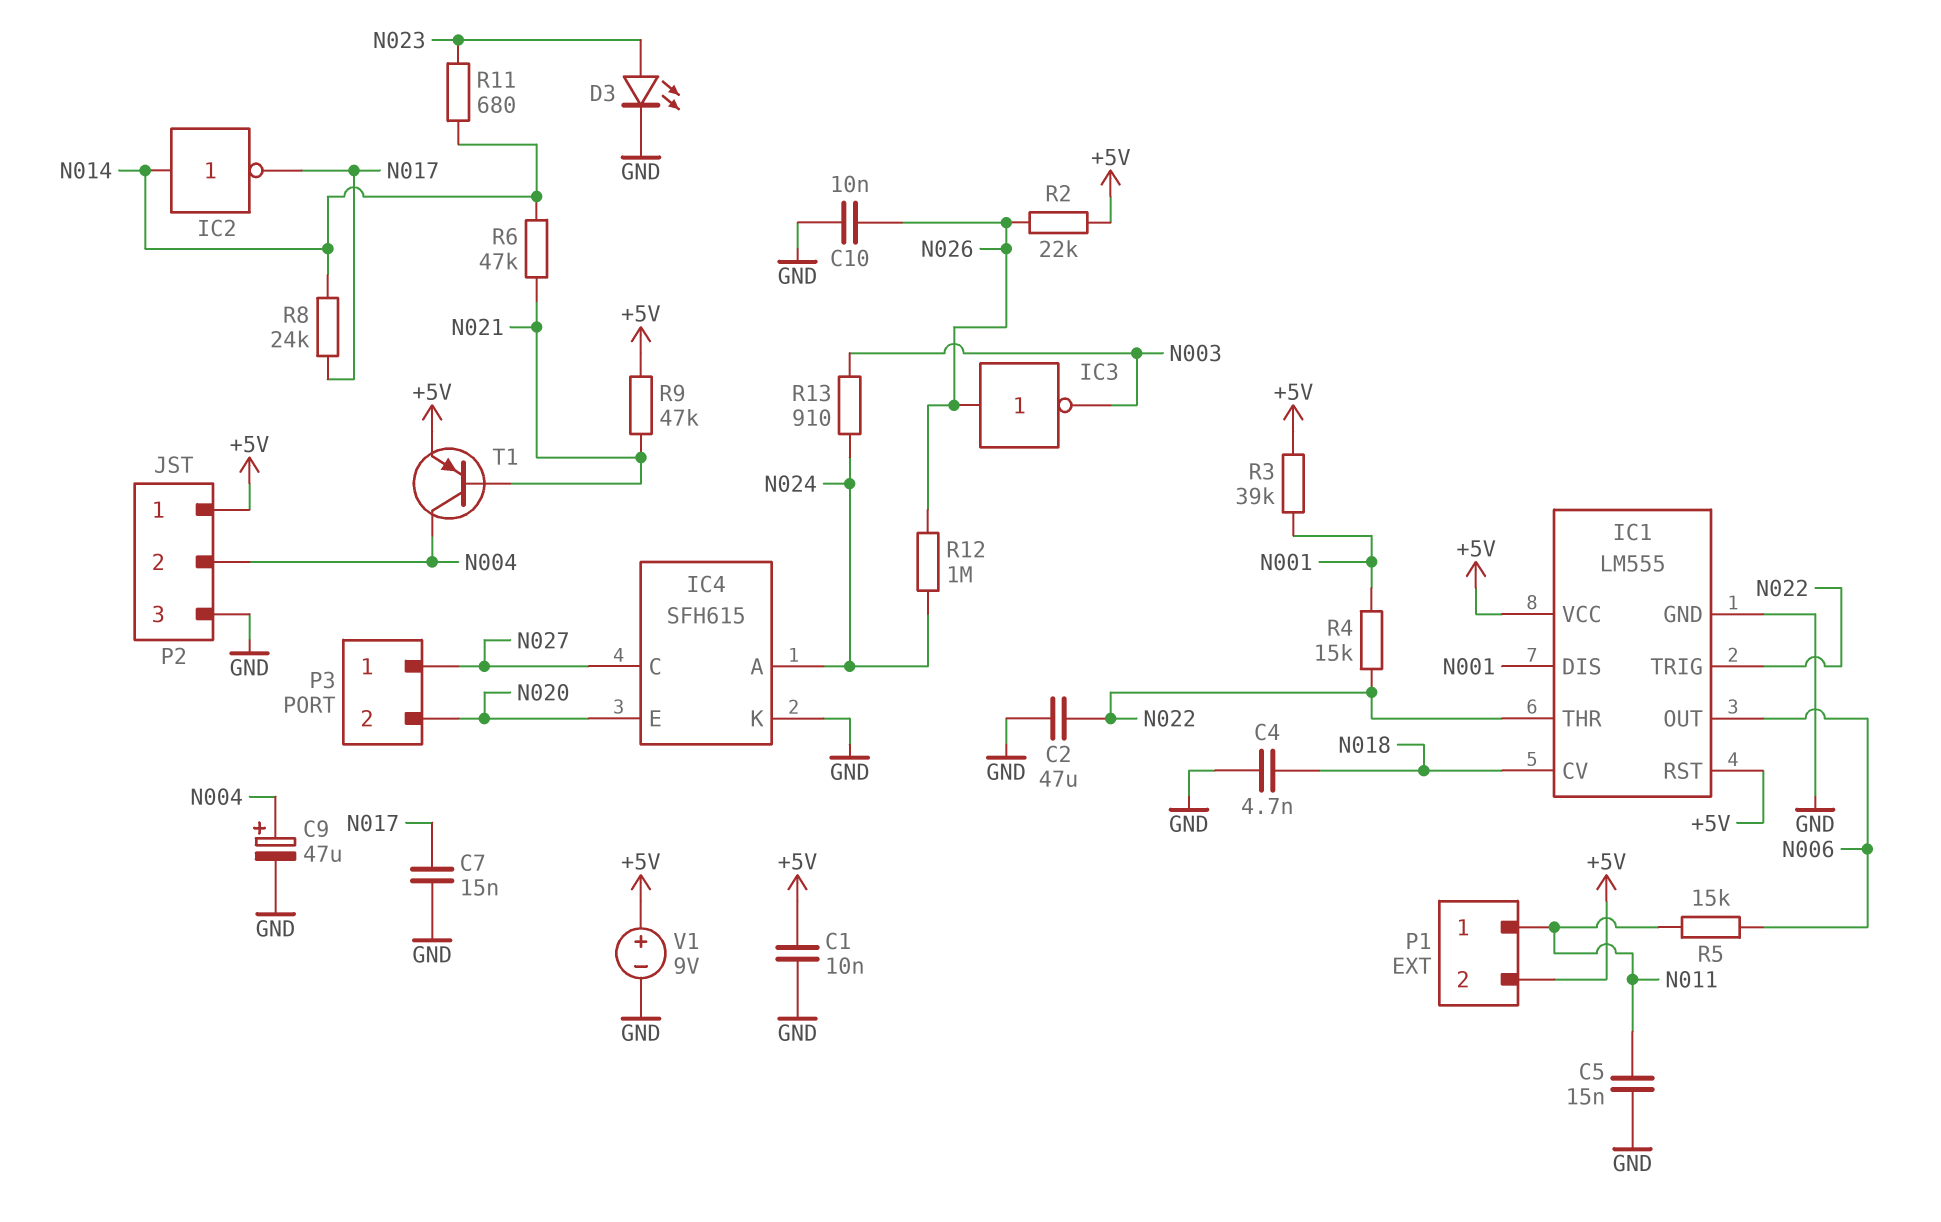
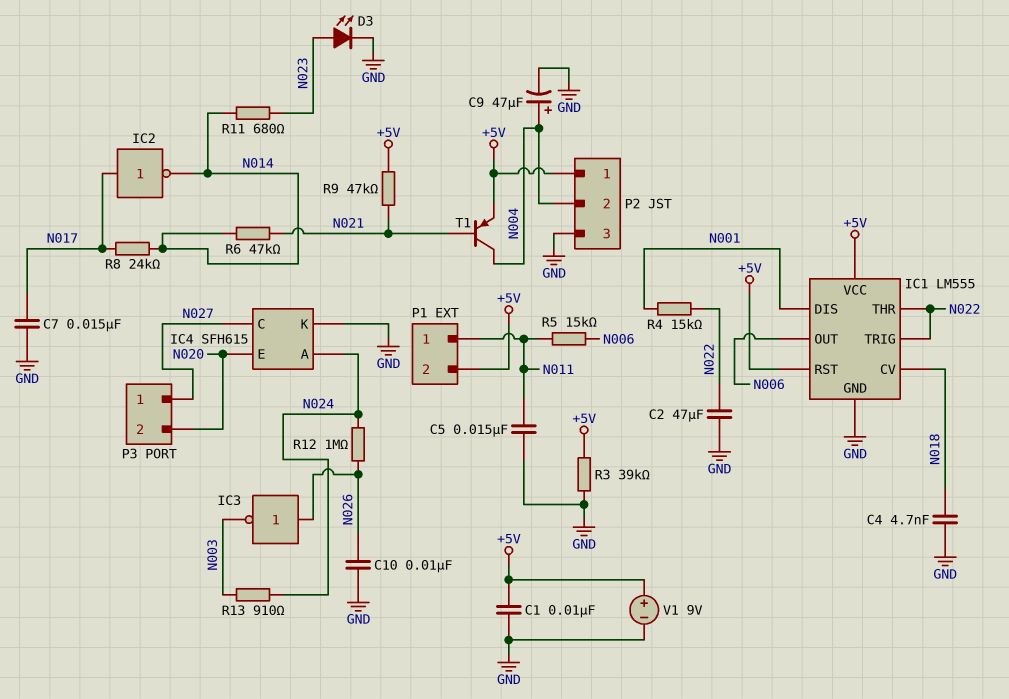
IC2: NOT (in N014, out N017) -> NOT (in N017, out N014)
R2: 22k (+5V, N026) -> none
R3: 39k (+5V, N001) -> 39k (+5V, GND)

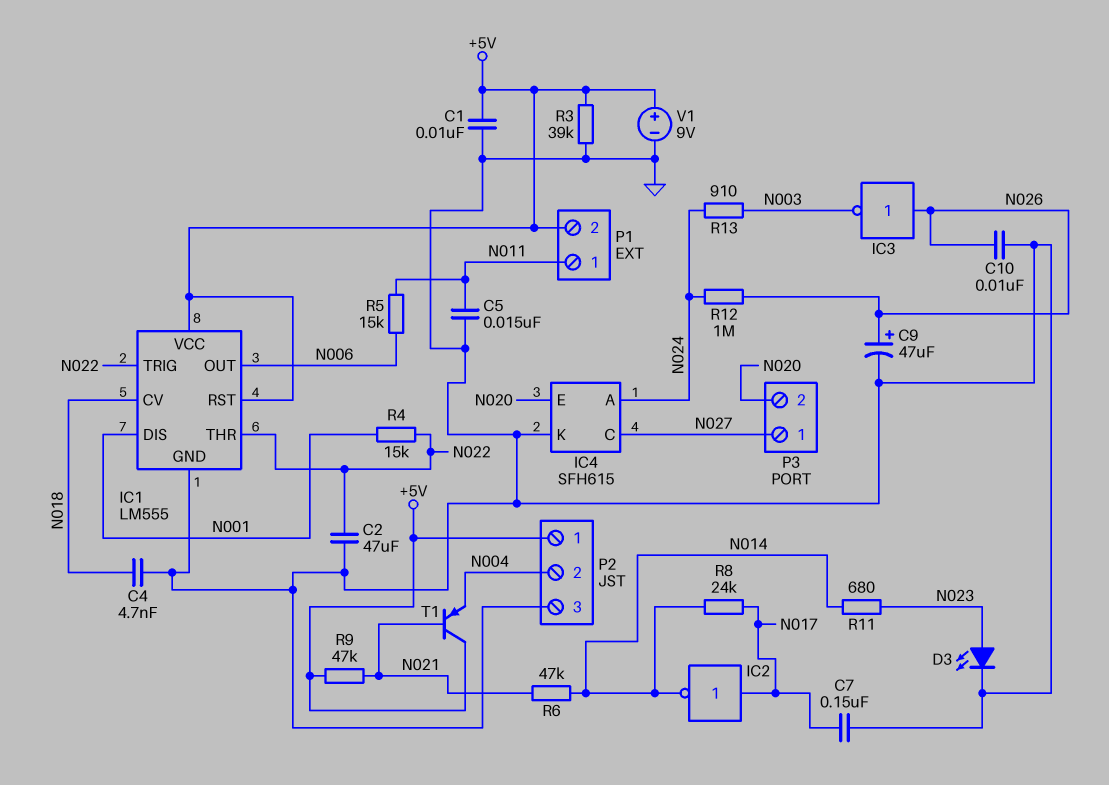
C7: 15nF (GND, N017) -> 150nF (GND, N017)
C9: 47uF (plus N004, minus GND) -> 47uF (plus N026, minus GND)
T1: PNP (B N021, C N004, E +5V) -> PNP (B N021, C +5V, E N004)

